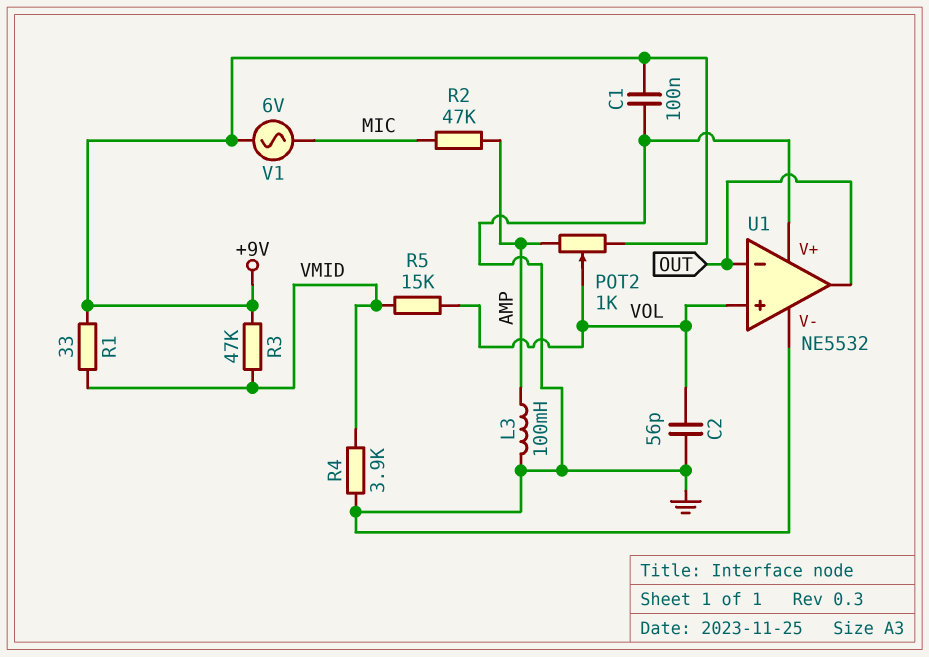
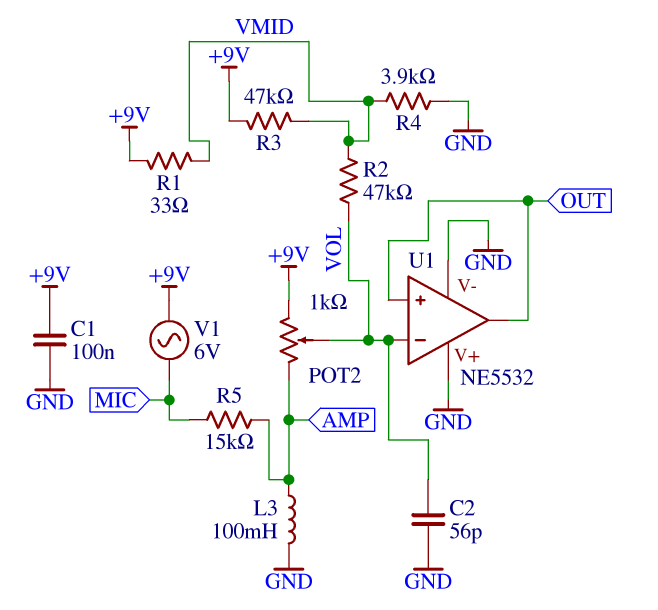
R2: 47k (AMP, MIC) -> 47k (VMID, VOL)
R5: 15k (VMID, VOL) -> 15k (AMP, MIC)
U1 pin in+: VOL -> OUT
U1 pin in-: OUT -> VOL

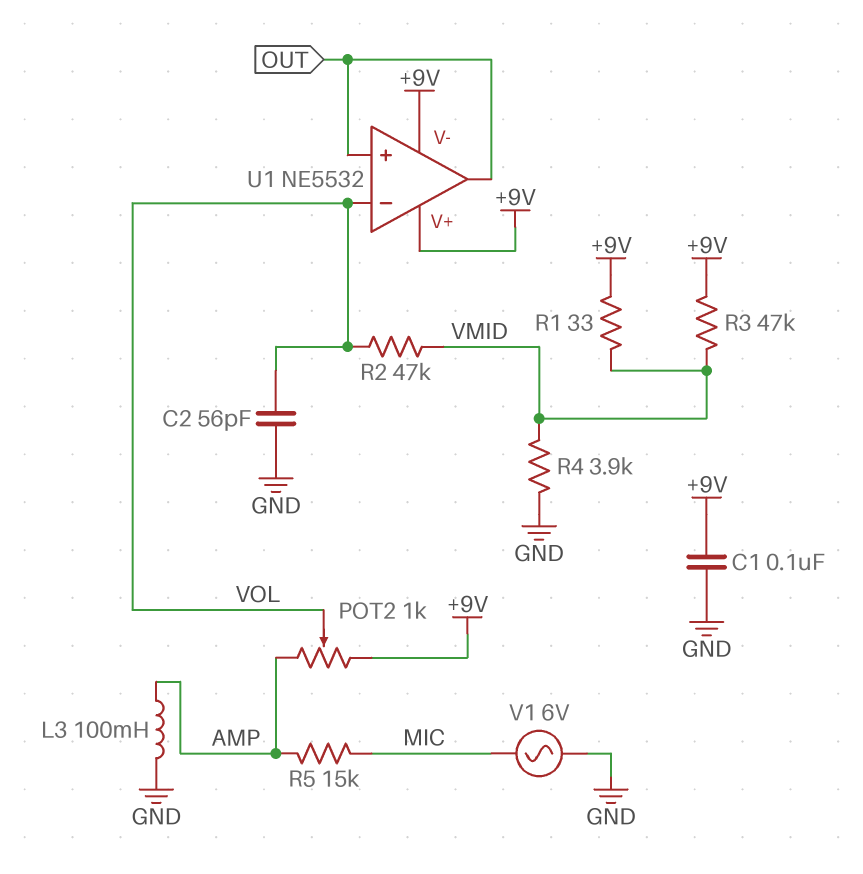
U1 pin V+: GND -> +9V
U1 pin V-: GND -> +9V
V1: AC 6V (+9V, MIC) -> AC 6V (GND, MIC)

